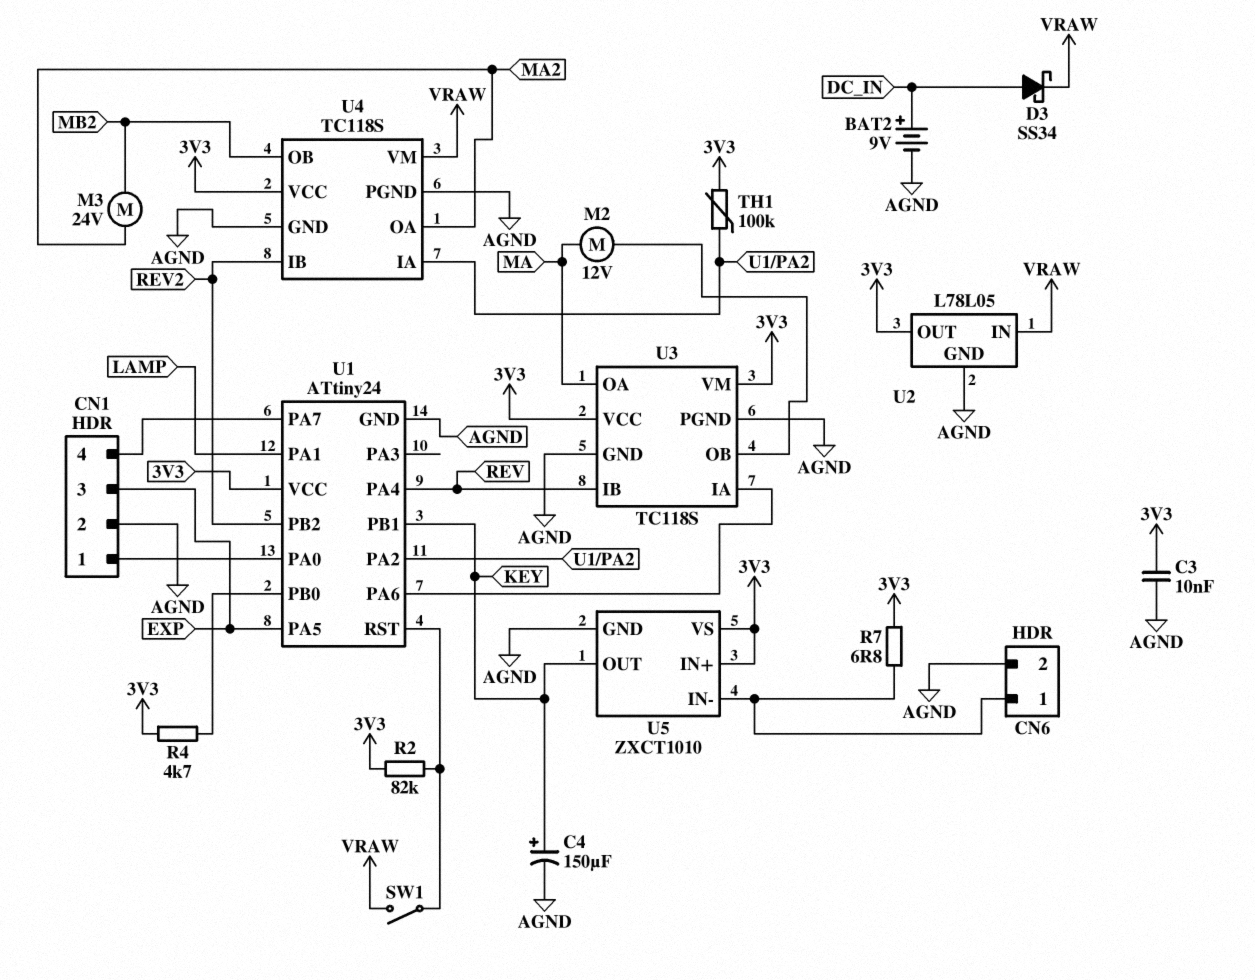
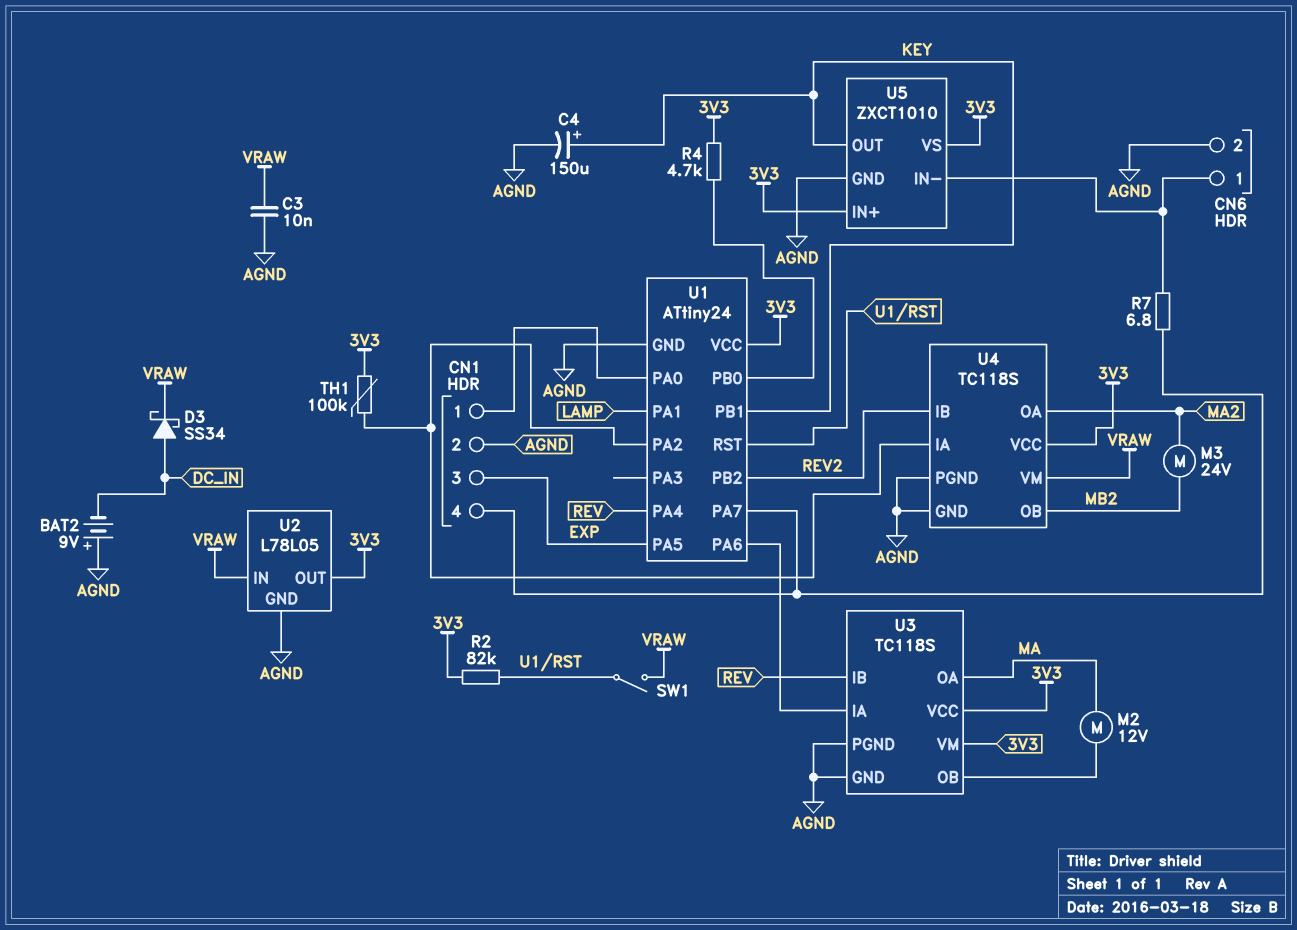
BAT2: 9V (plus DC_IN, minus AGND) -> 9V (plus AGND, minus DC_IN)
C3: 10nF (3V3, AGND) -> 10nF (AGND, VRAW)
R7: 6.8 (3V3, CN6/1) -> 6.8 (CN1/4, CN6/1)

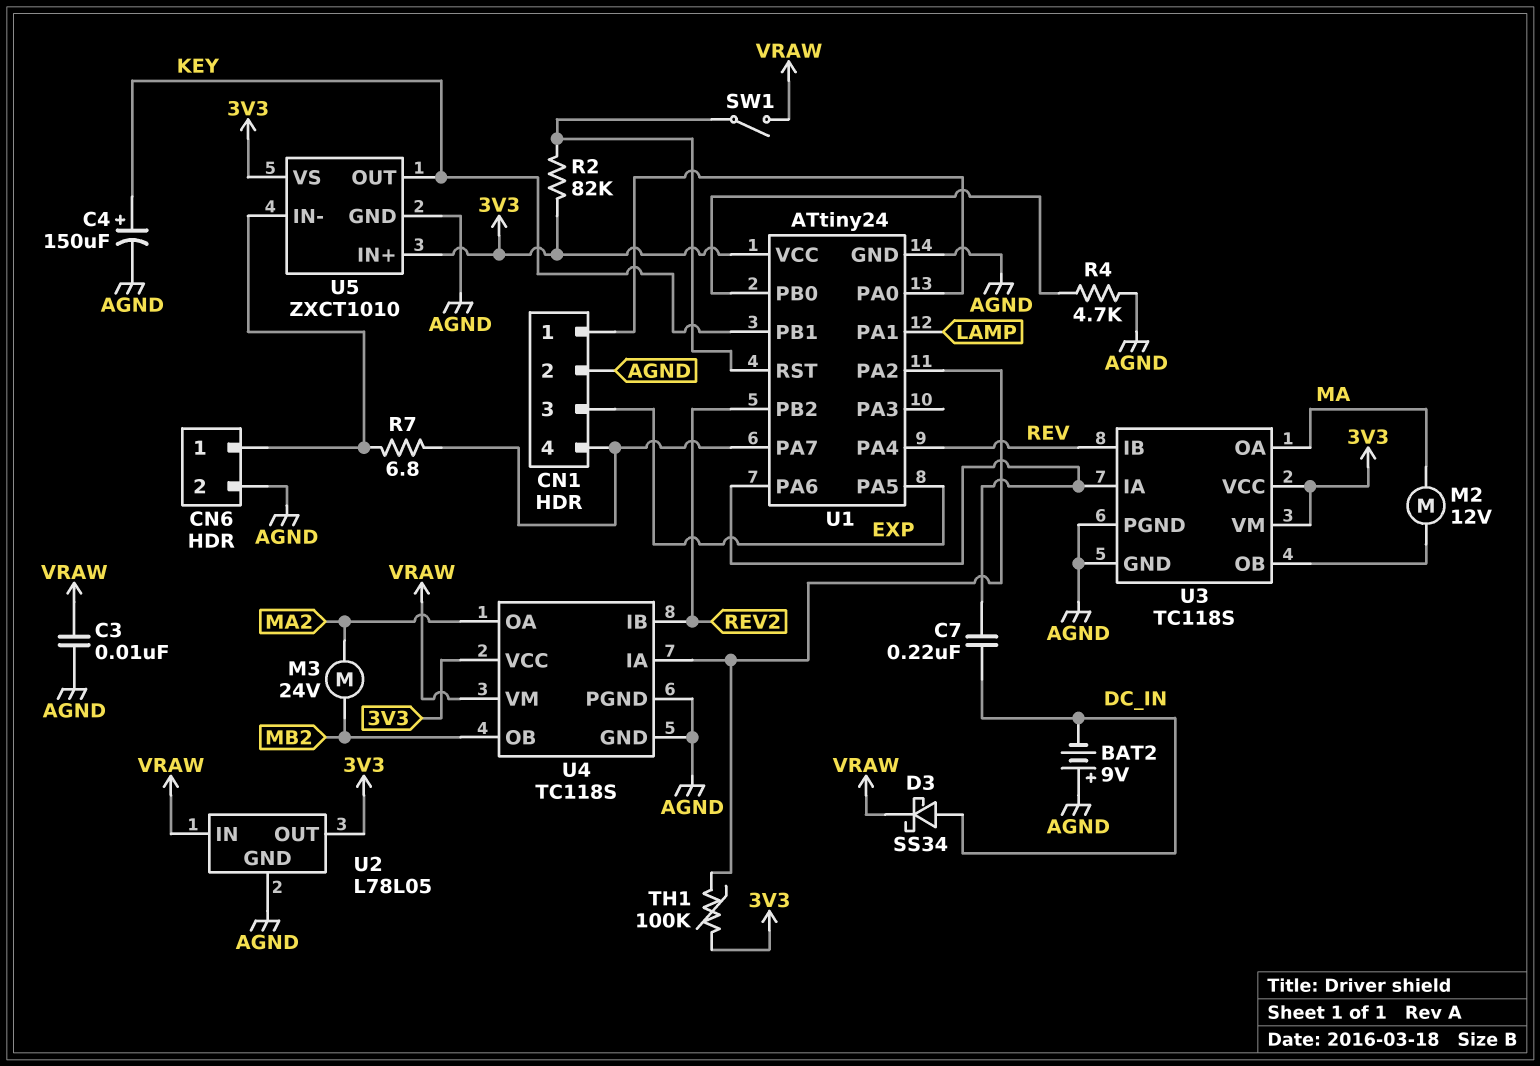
C7: none -> 220nF (DC_IN, U1/PA6)
R4: 4.7k (3V3, U1/PB0) -> 4.7k (AGND, U1/PB0)

